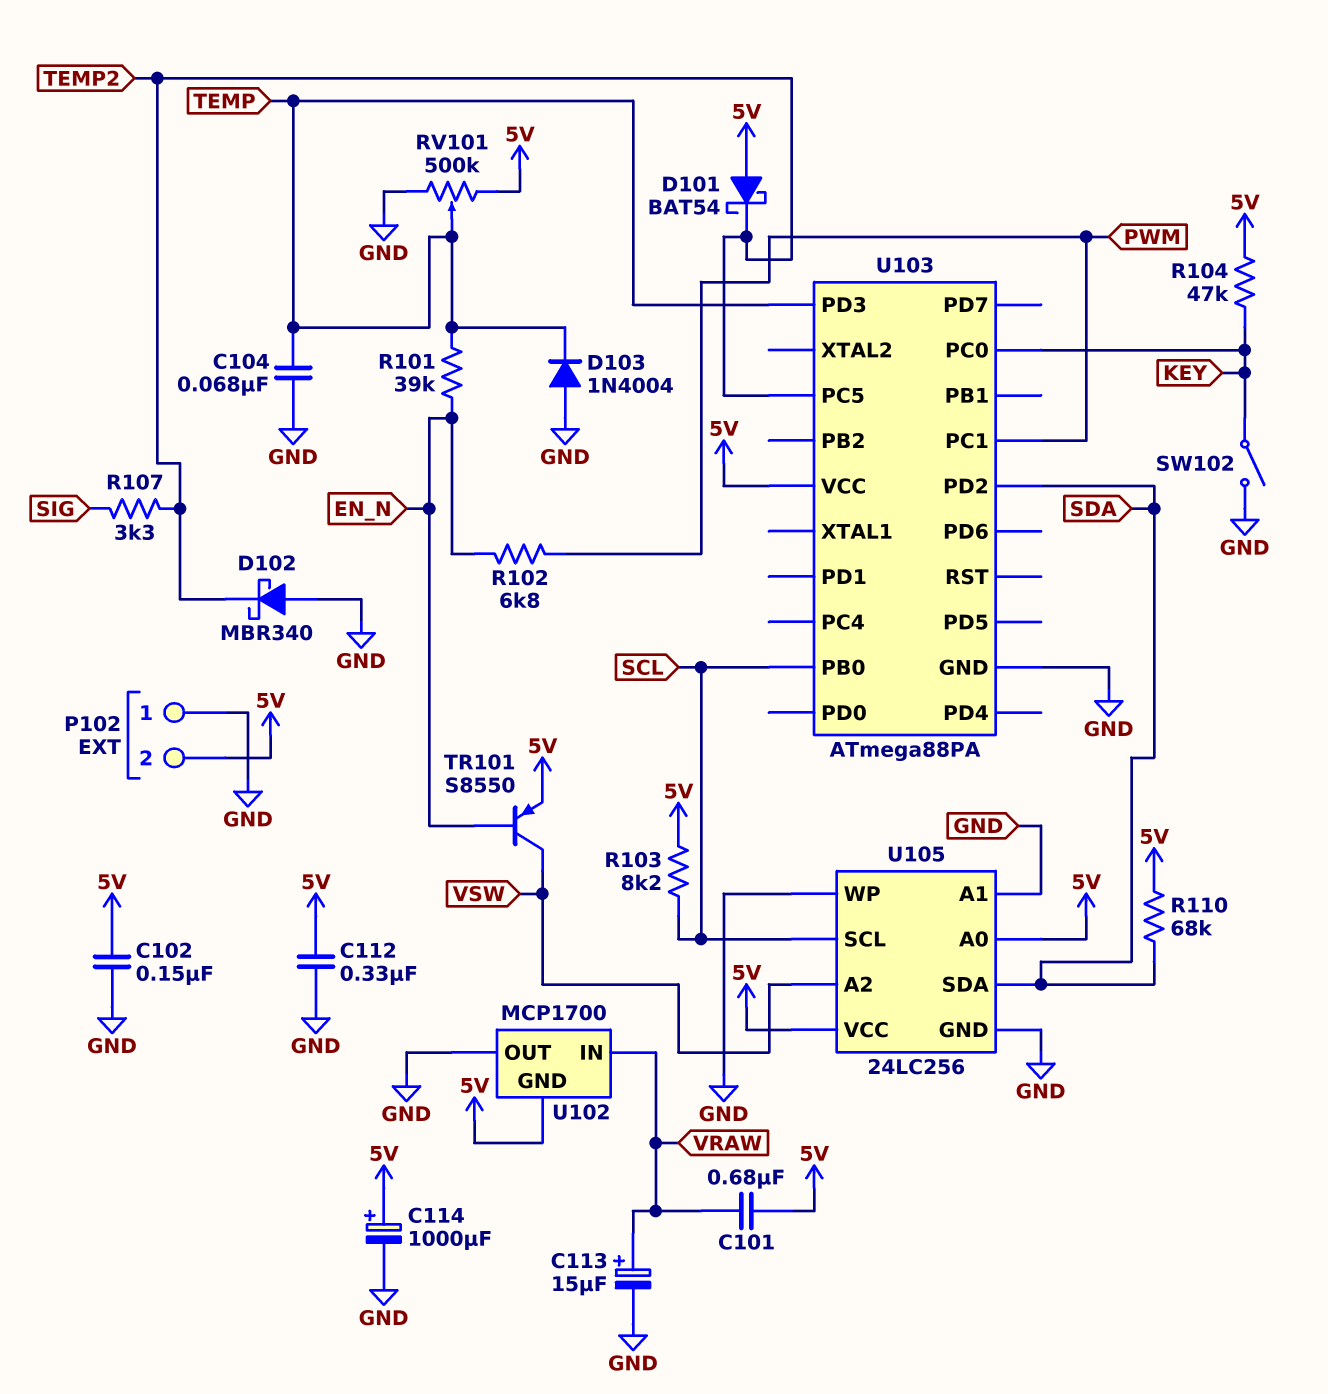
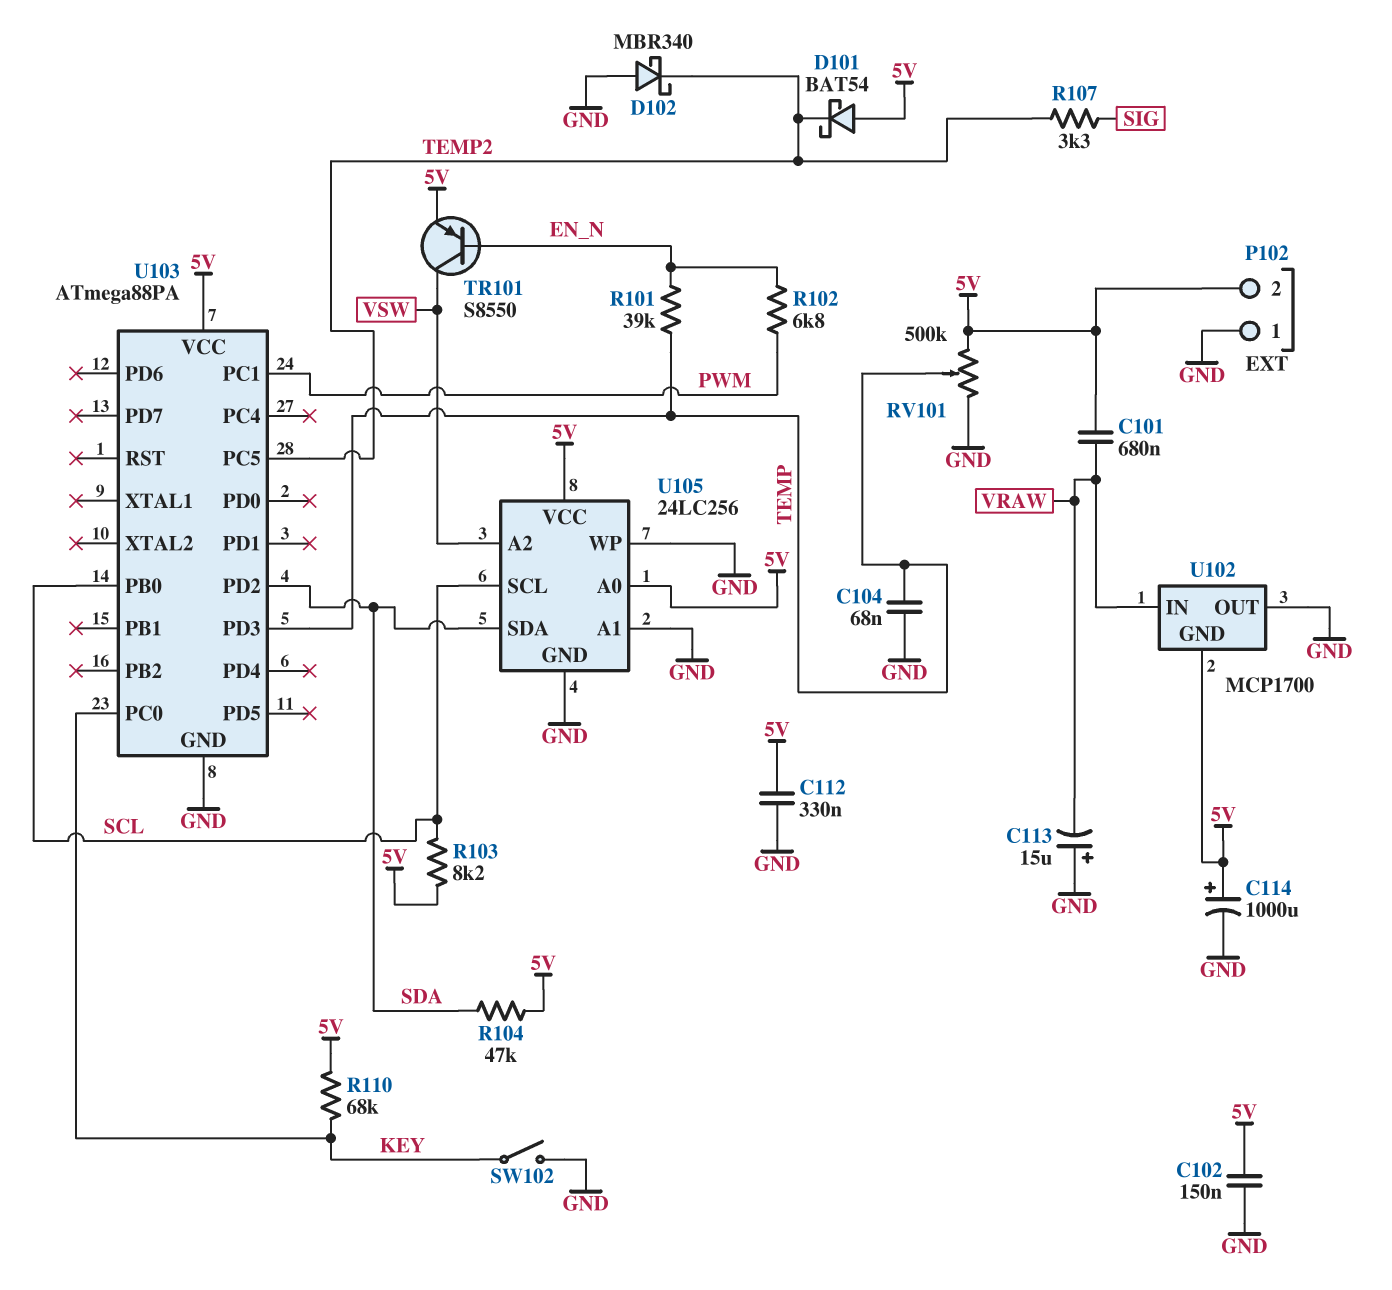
C113: 15uF (plus VRAW, minus GND) -> 15uF (plus GND, minus VRAW)
D103: diode 1N4004 (A GND, K TEMP) -> none
R104: 47k (5V, KEY) -> 47k (5V, SDA)
R110: 68k (5V, SDA) -> 68k (5V, KEY)

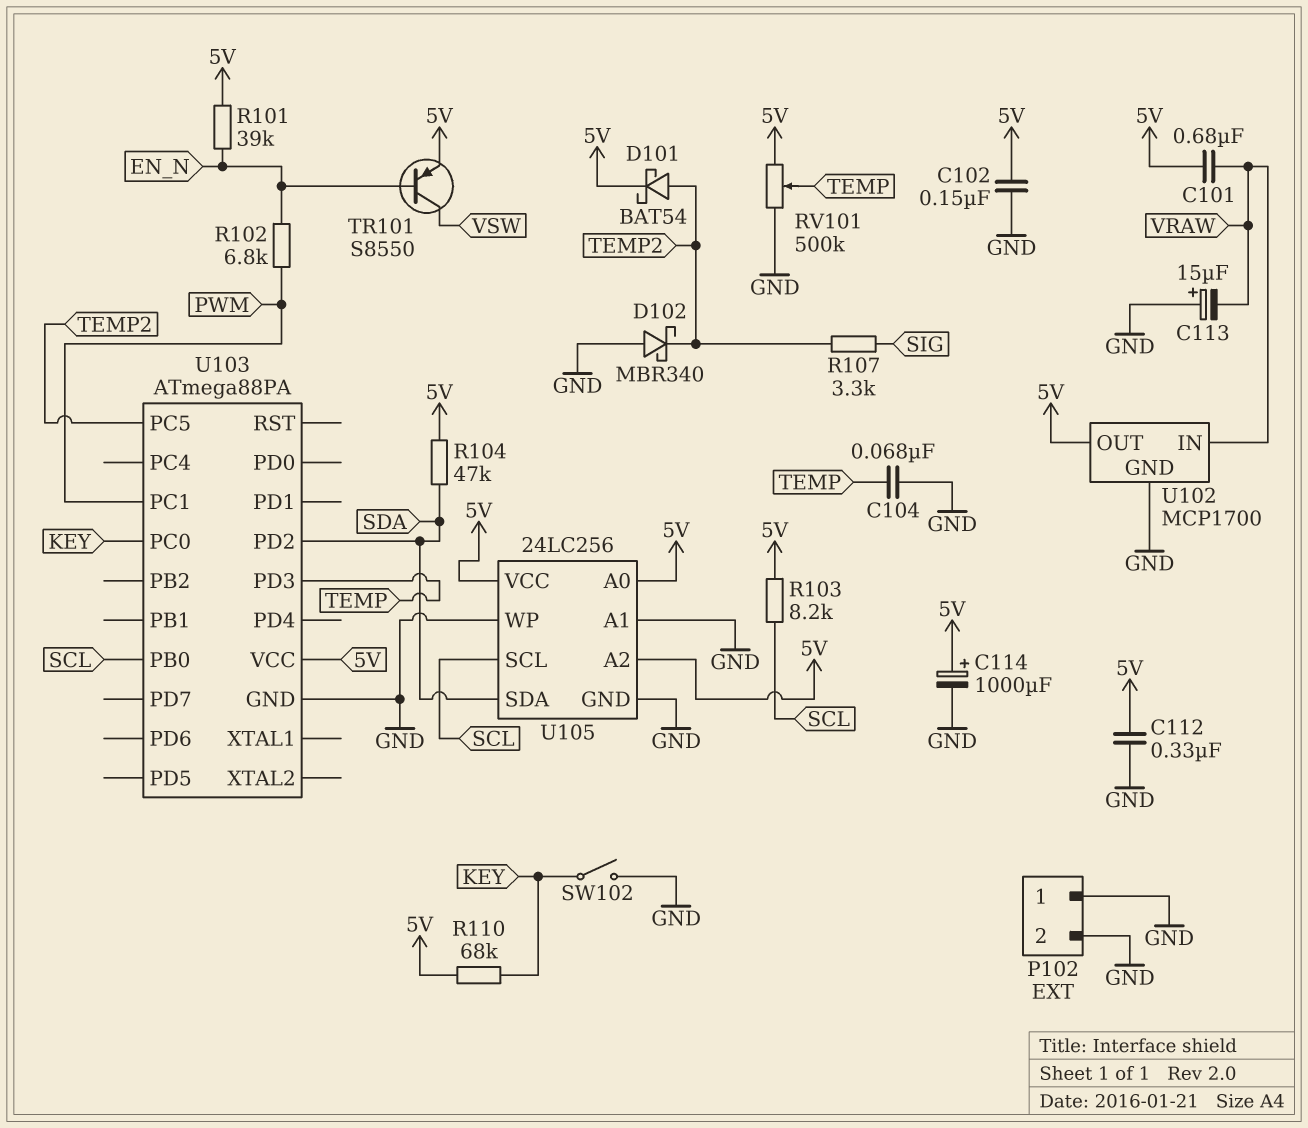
D101: schottky BAT54 (A 5V, K TEMP2) -> schottky BAT54 (A TEMP2, K 5V)
P102 pin 2: 5V -> GND
R101: 39k (EN_N, TEMP) -> 39k (5V, EN_N)
U102 pin GND: 5V -> GND
U102 pin OUT: GND -> 5V
U105 pin A2: VSW -> 5V

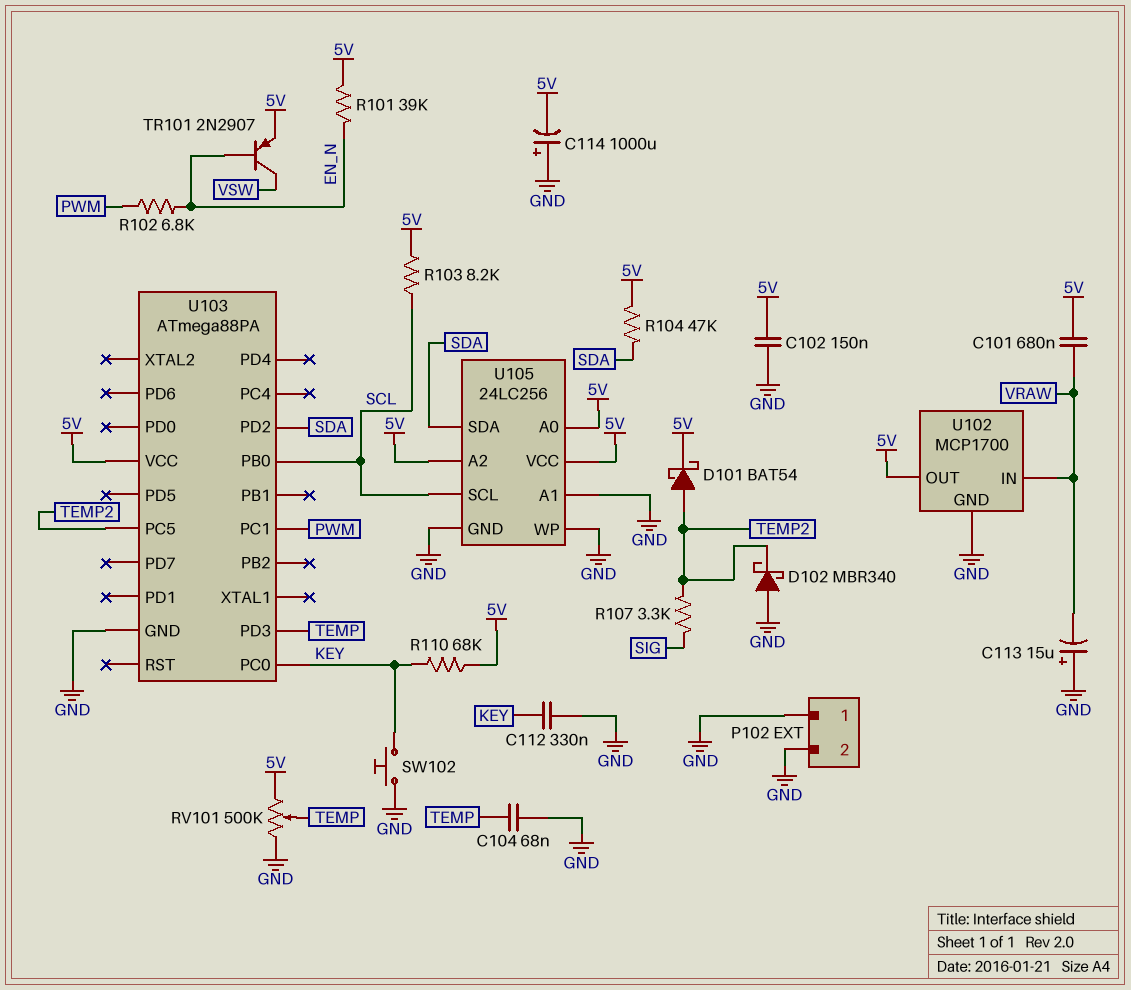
C112: 330nF (5V, GND) -> 330nF (GND, KEY)
C114: 1000uF (plus 5V, minus GND) -> 1000uF (plus GND, minus 5V)
SW102: switch (GND, KEY) -> button (GND, KEY)
TR101: PNP S8550 (B EN_N, C VSW, E 5V) -> PNP 2N2907 (B EN_N, C VSW, E 5V)

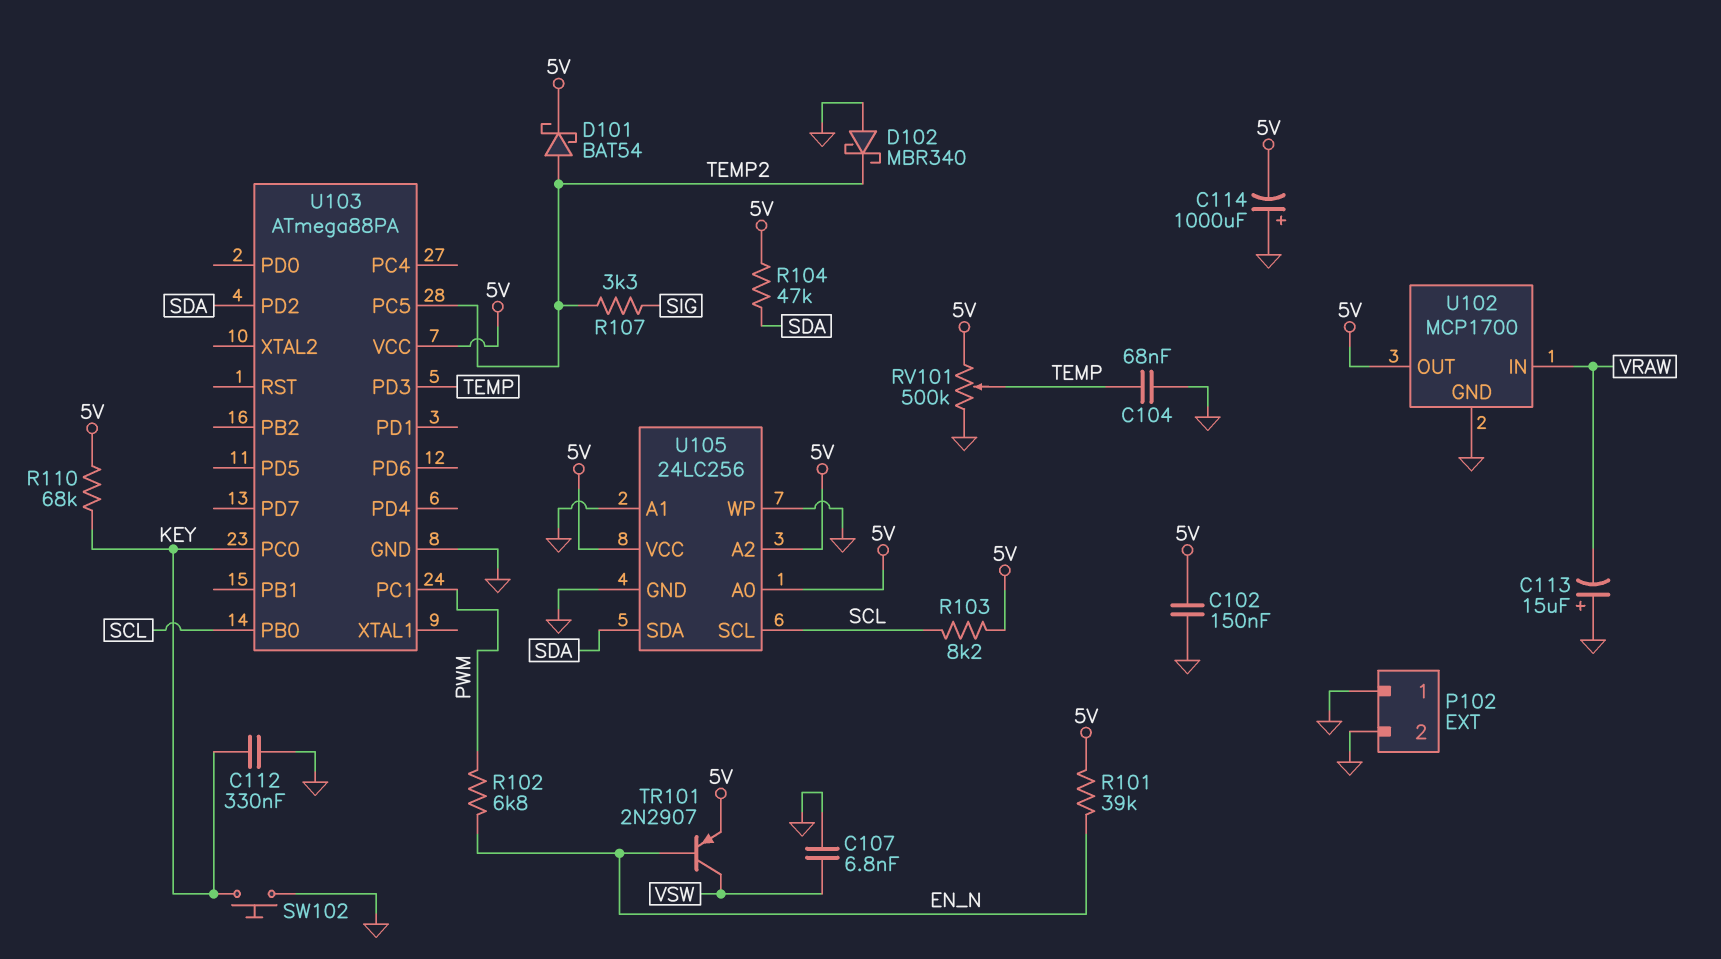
C101: 680nF (5V, VRAW) -> none
C107: none -> 6.8nF (GND, VSW)

